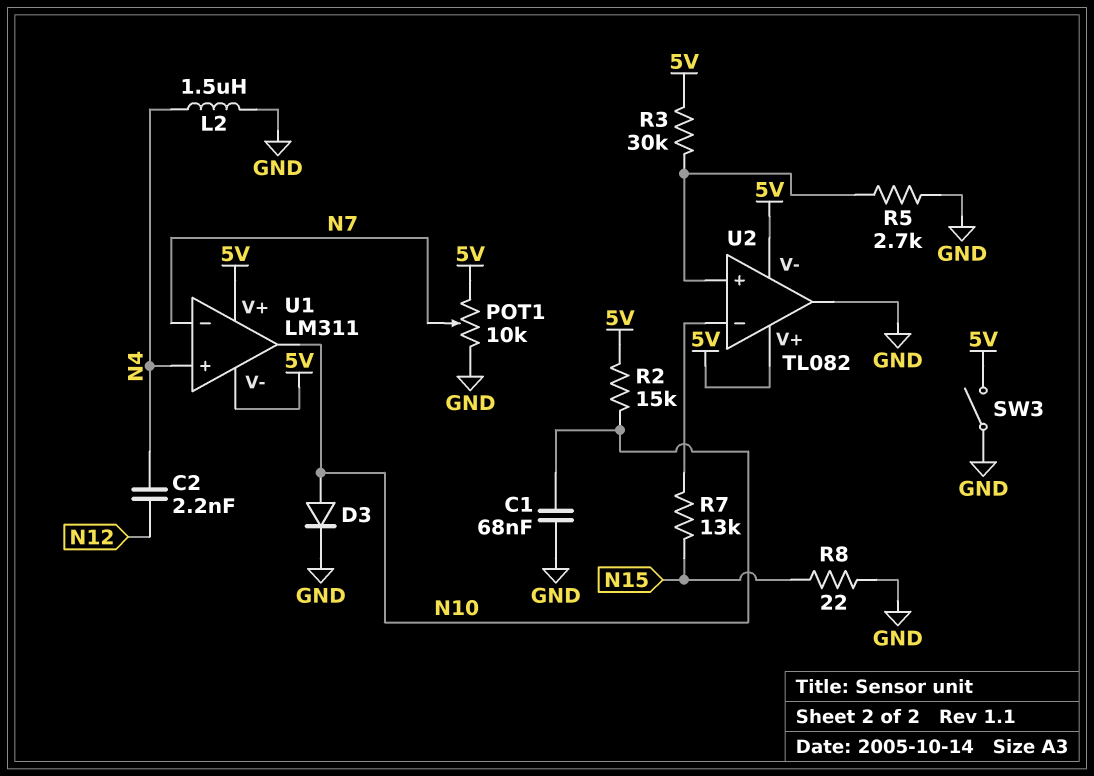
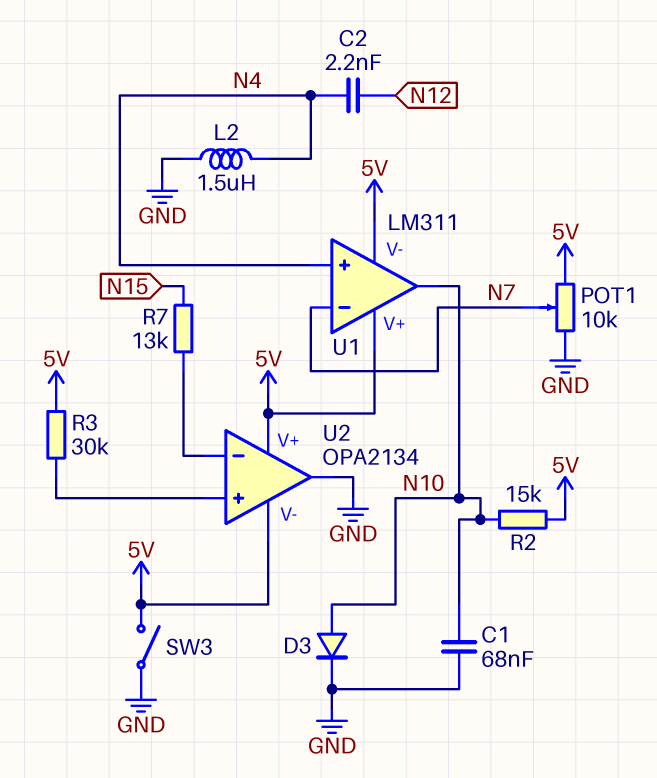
R5: 2.7k (GND, U2/in+) -> none
R8: 22 (GND, N15) -> none
U2: TL082 -> OPA2134

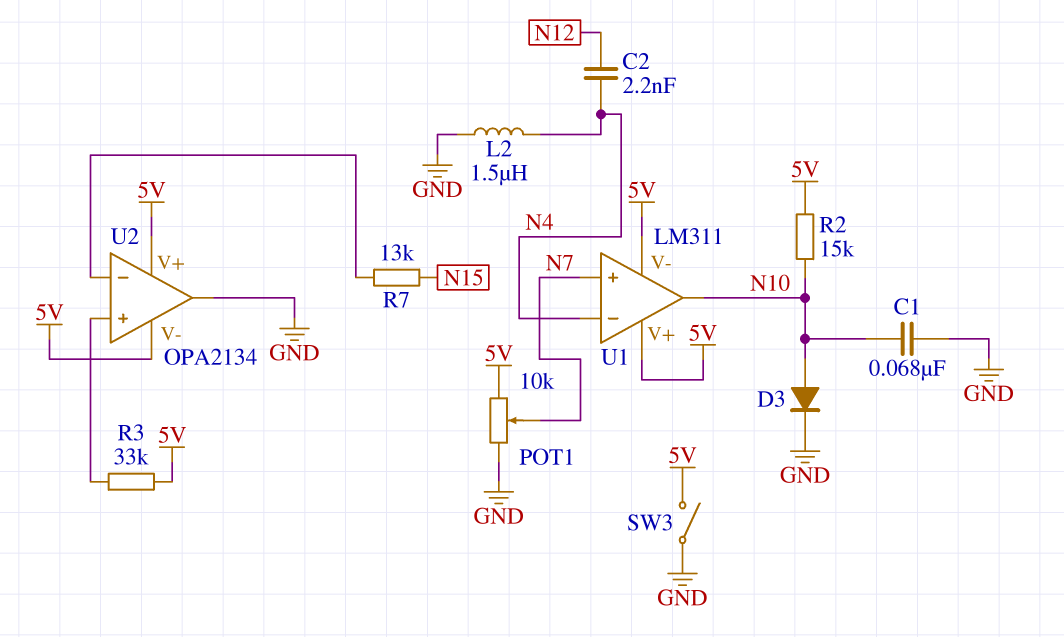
R3: 30k (5V, U2/in+) -> 33k (5V, U2/in+)
U1 pin in+: N4 -> N7
U1 pin in-: N7 -> N4

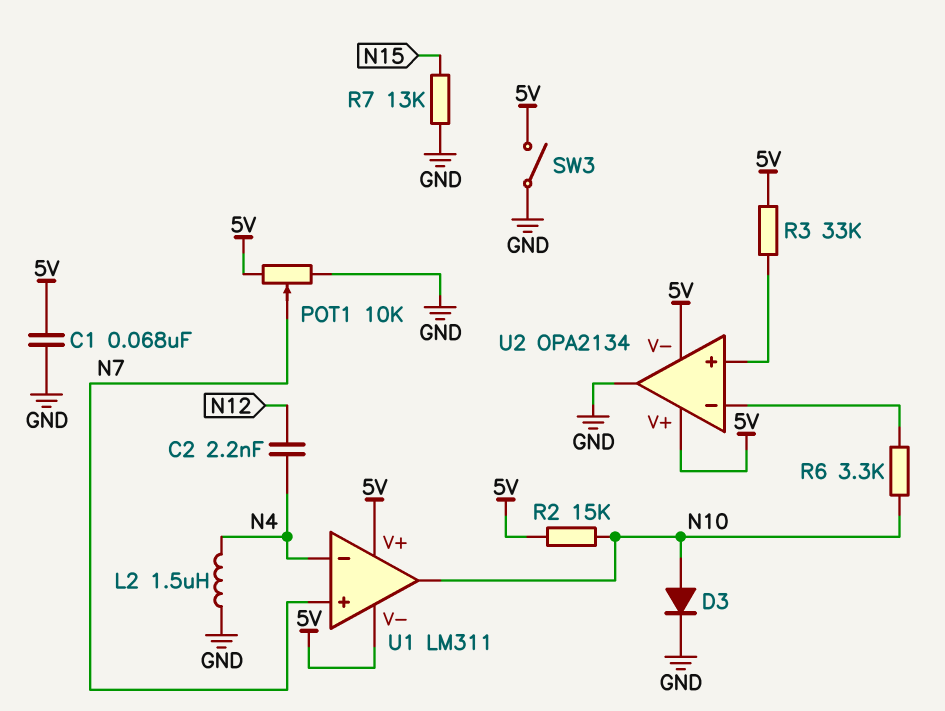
C1: 68nF (GND, N10) -> 68nF (5V, GND)
R6: none -> 3.3k (N10, U2/in-)
R7: 13k (N15, U2/in-) -> 13k (GND, N15)

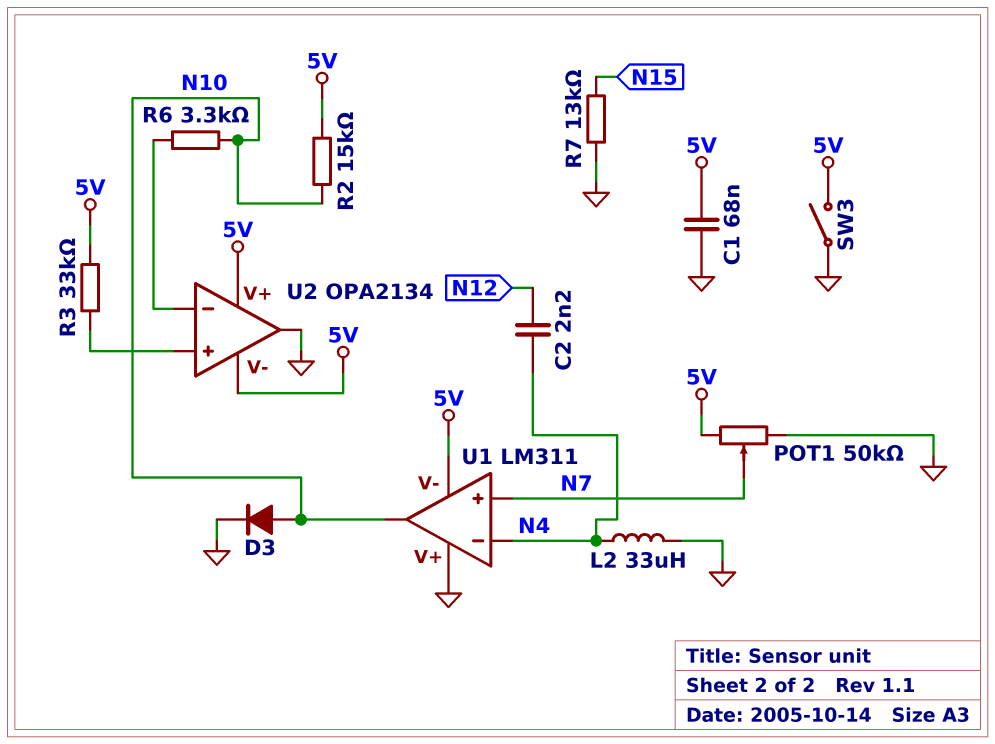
L2: 1.5uH (GND, N4) -> 33uH (GND, N4)
POT1: 10k (5V, GND, wiper N7) -> 50k (5V, GND, wiper N7)
U1 pin V+: 5V -> GND

